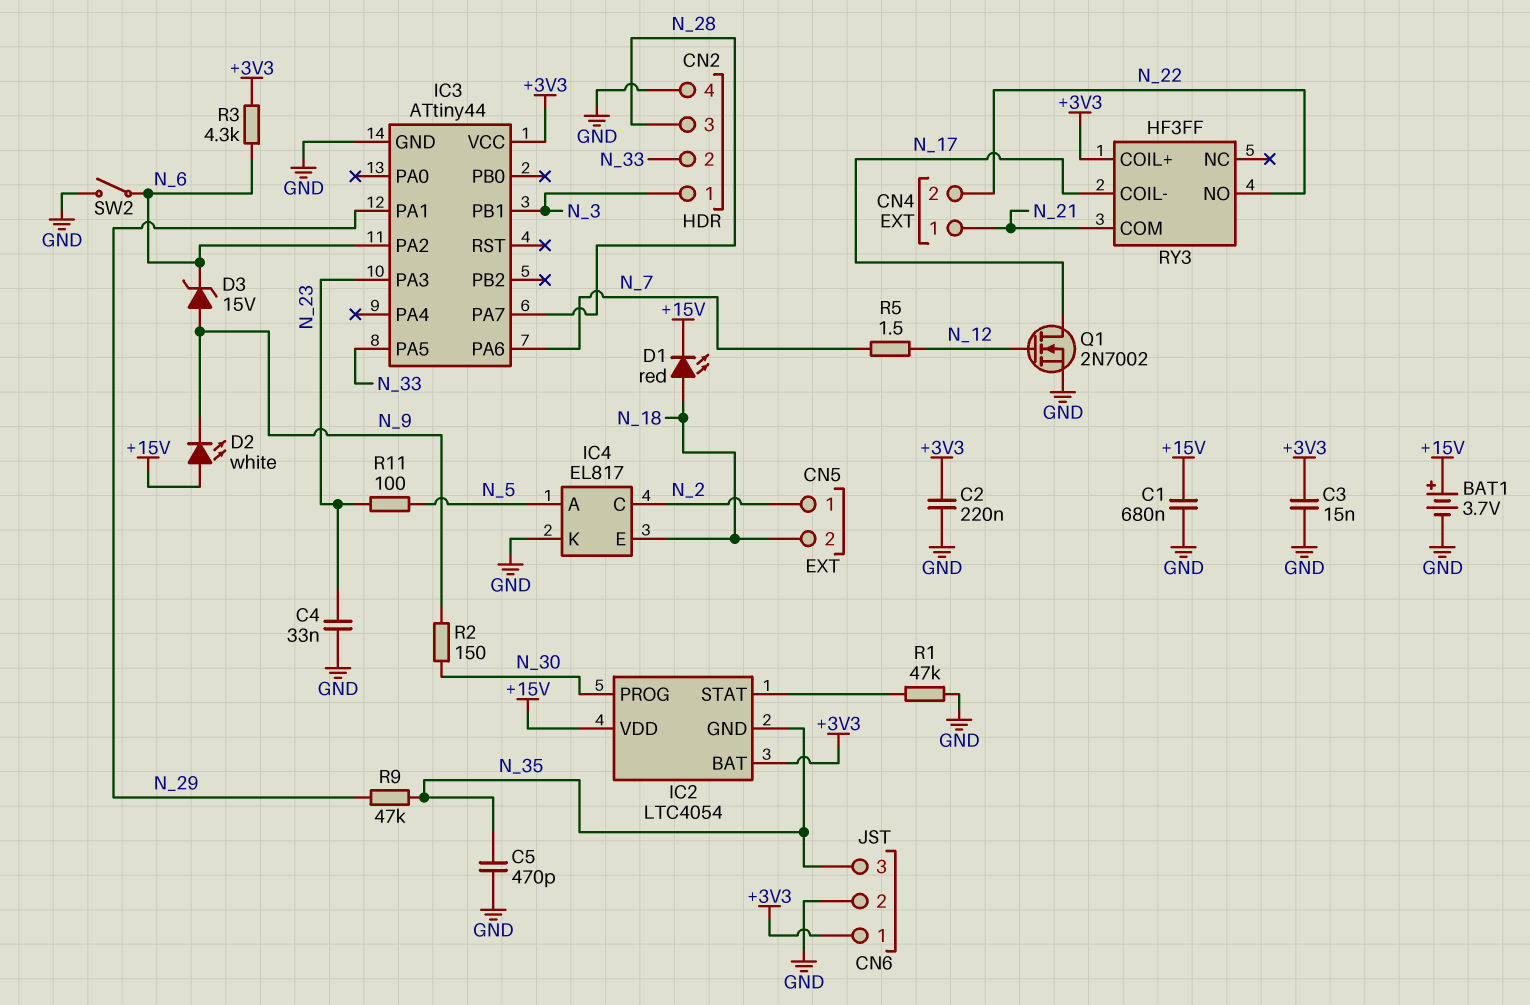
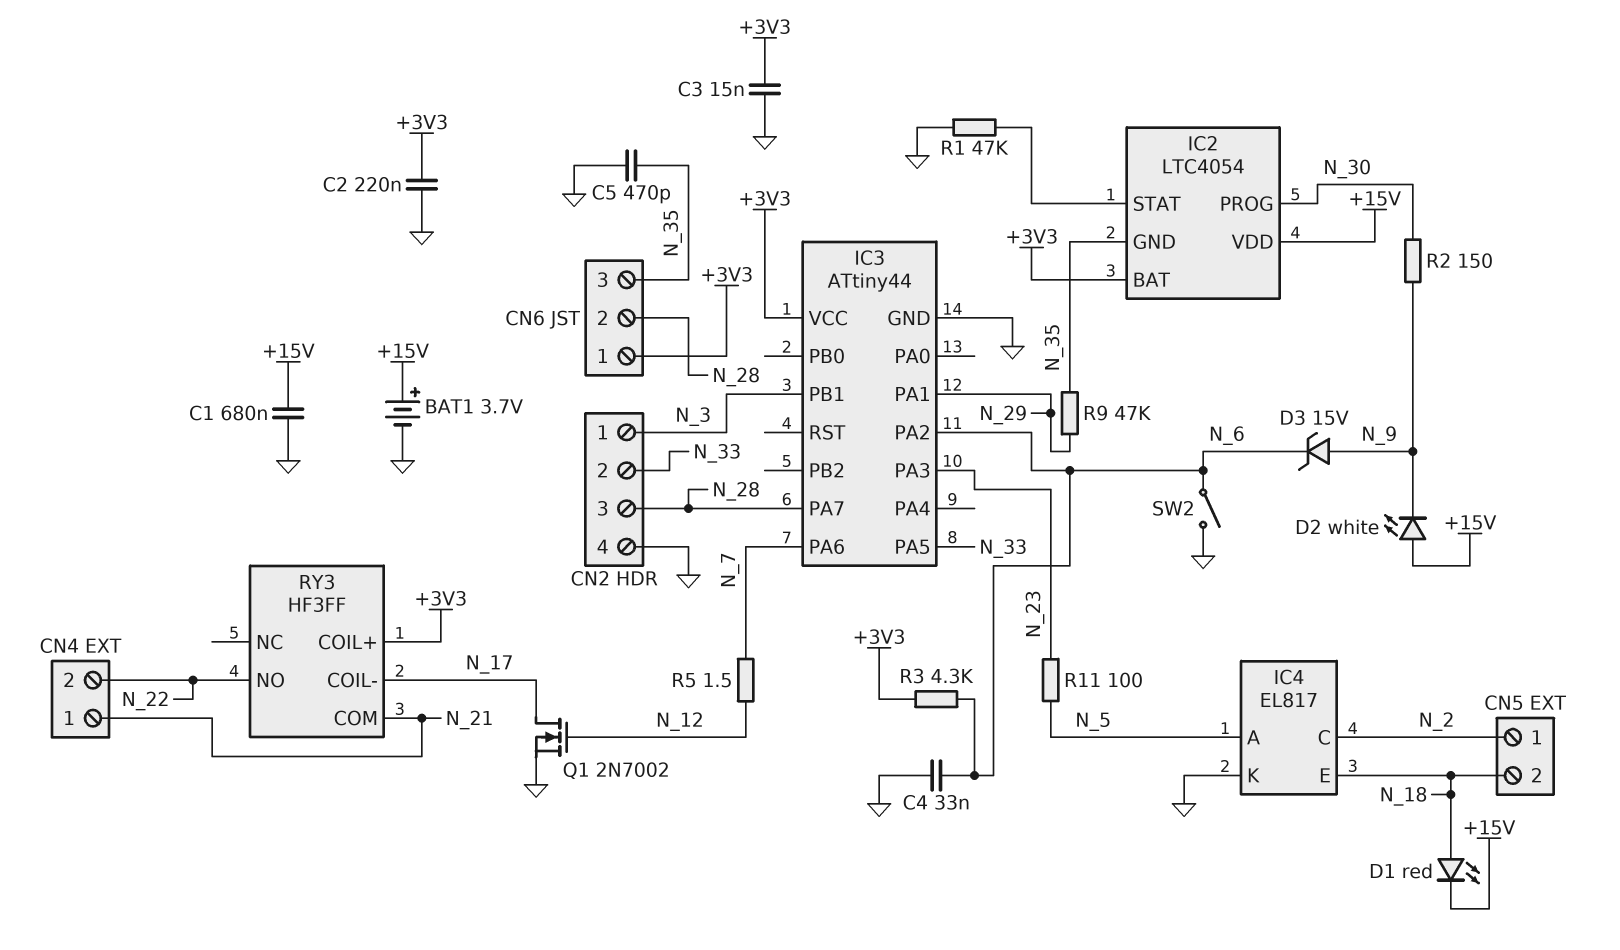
C4: 33nF (GND, N_23) -> 33nF (GND, N_6)
CN6 pin 2: GND -> N_28

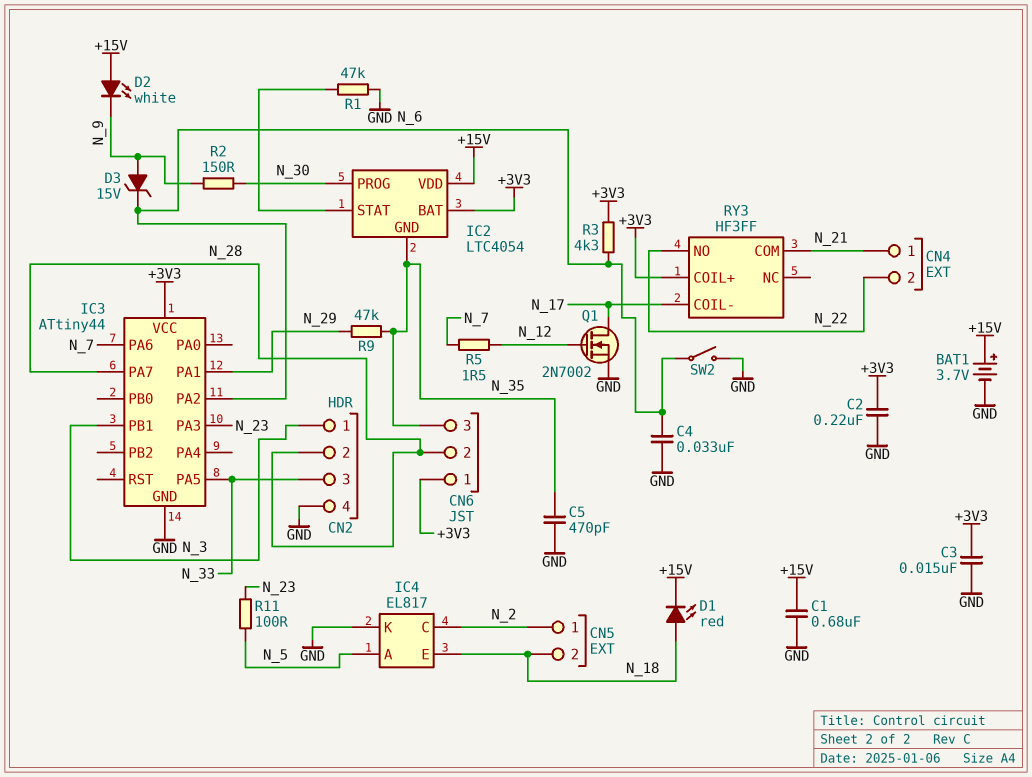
CN2 pin 2: N_33 -> N_28
CN2 pin 3: N_28 -> N_33

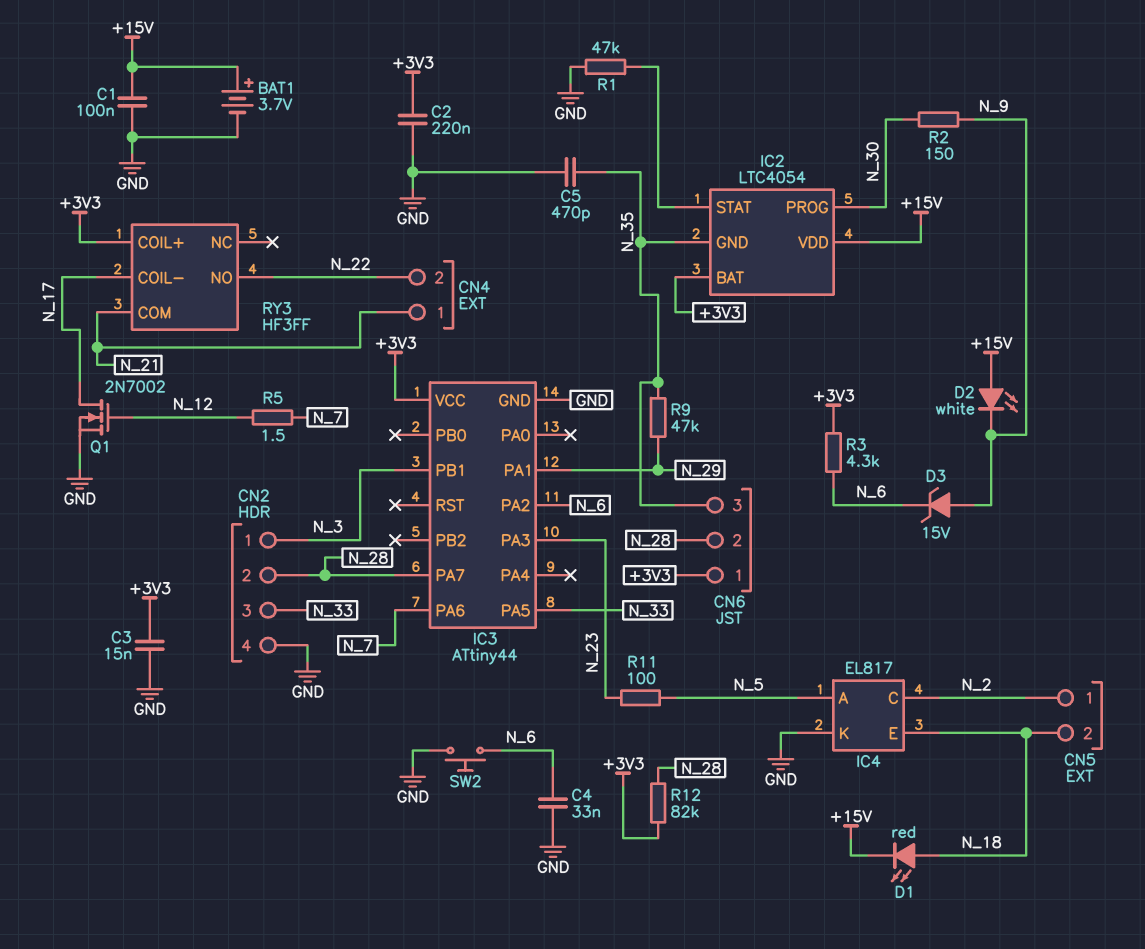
C1: 680nF (+15V, GND) -> 100nF (+15V, GND)
R12: none -> 82k (+3V3, N_28)
SW2: switch (GND, N_6) -> button (GND, N_6)

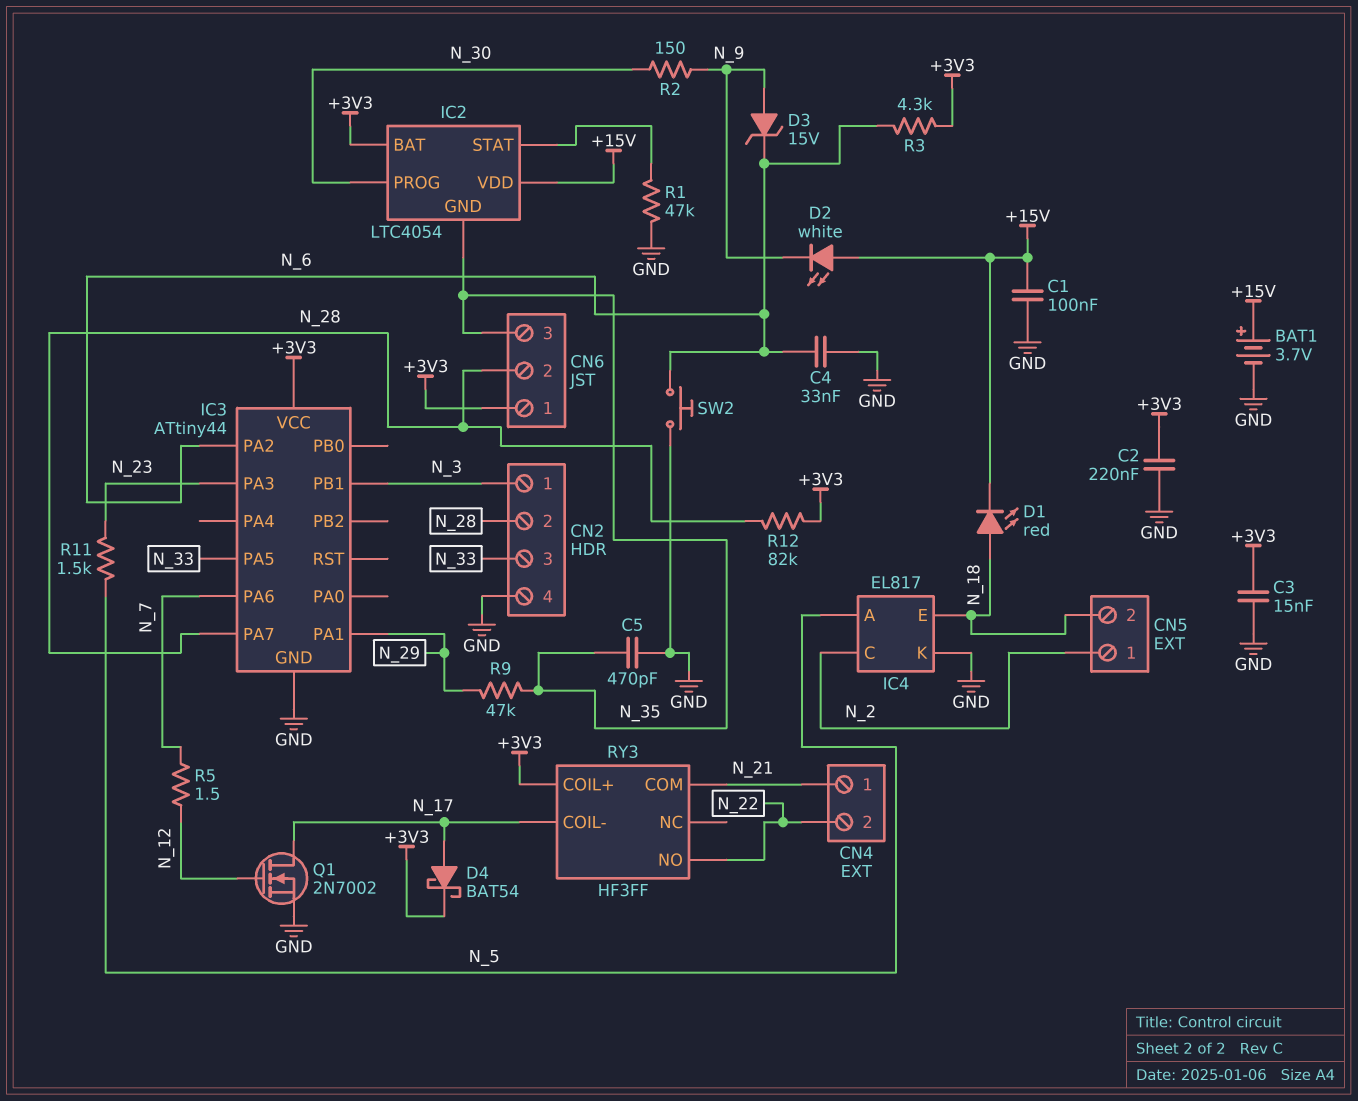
D4: none -> schottky BAT54 (A N_17, K +3V3)
R11: 100 (N_5, N_23) -> 1.5k (N_5, N_23)

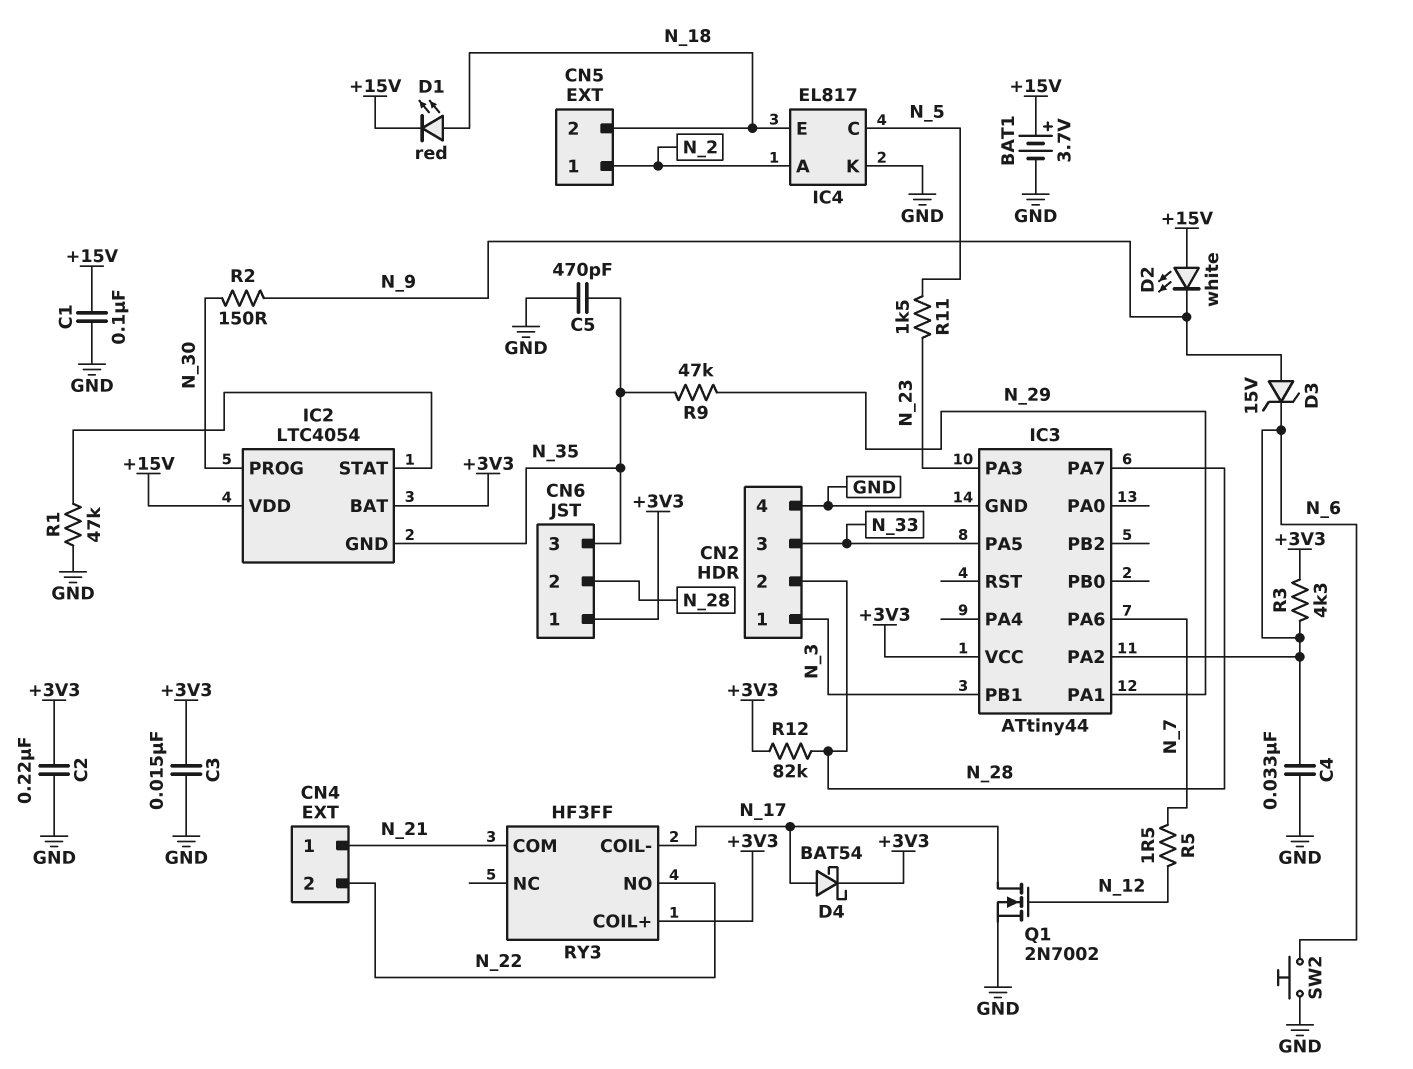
IC4 pin A: N_5 -> N_2
IC4 pin C: N_2 -> N_5

